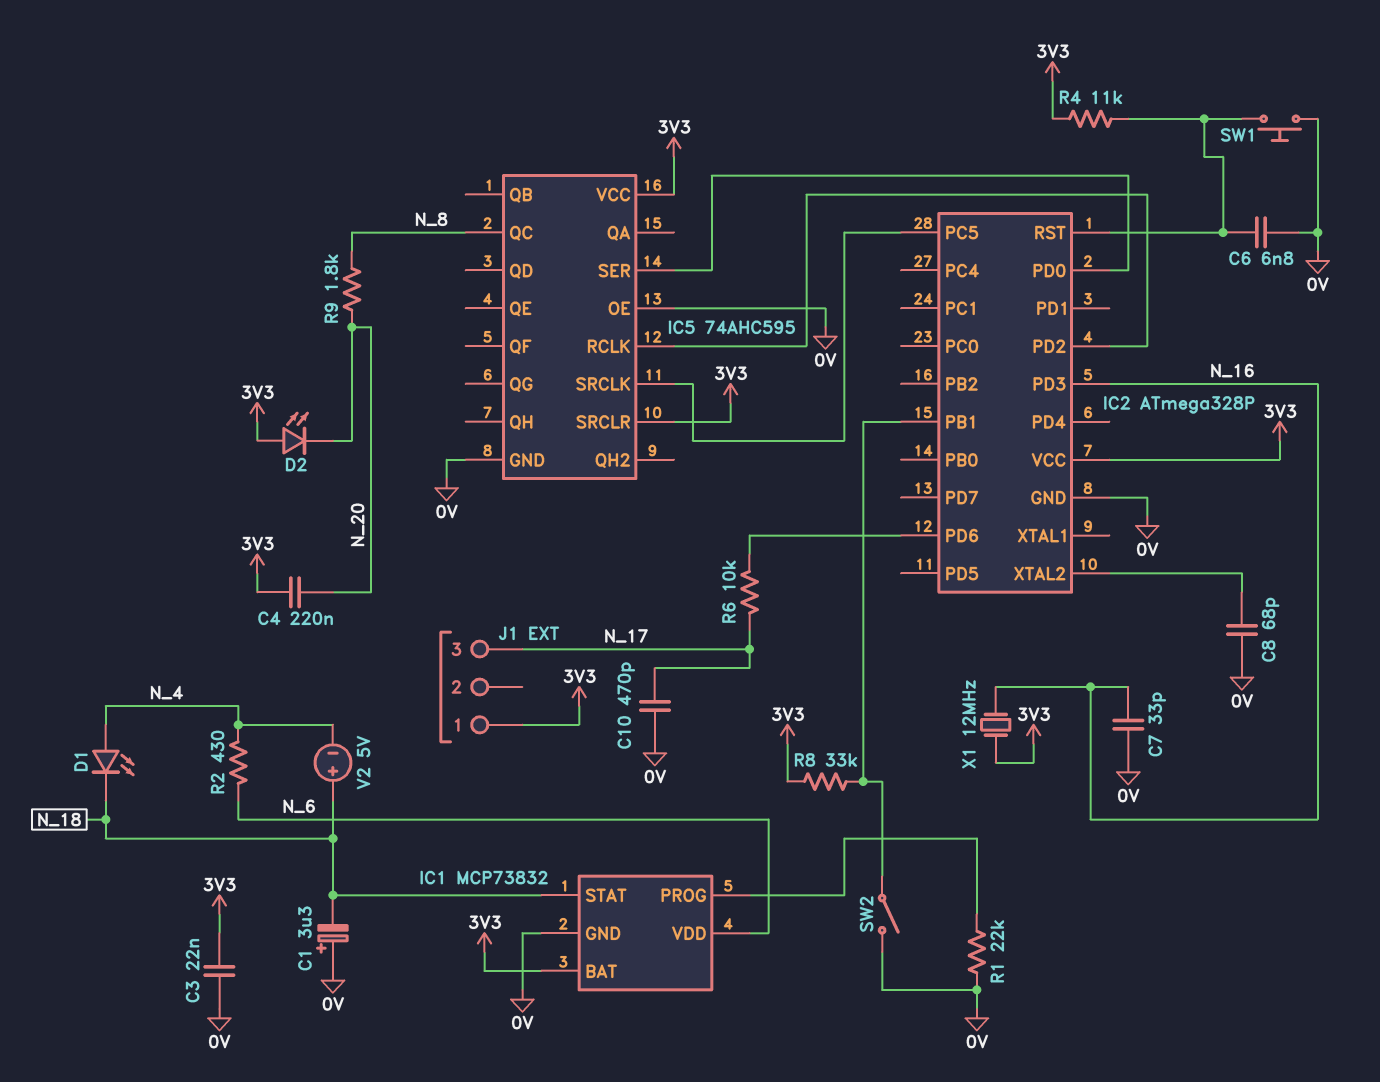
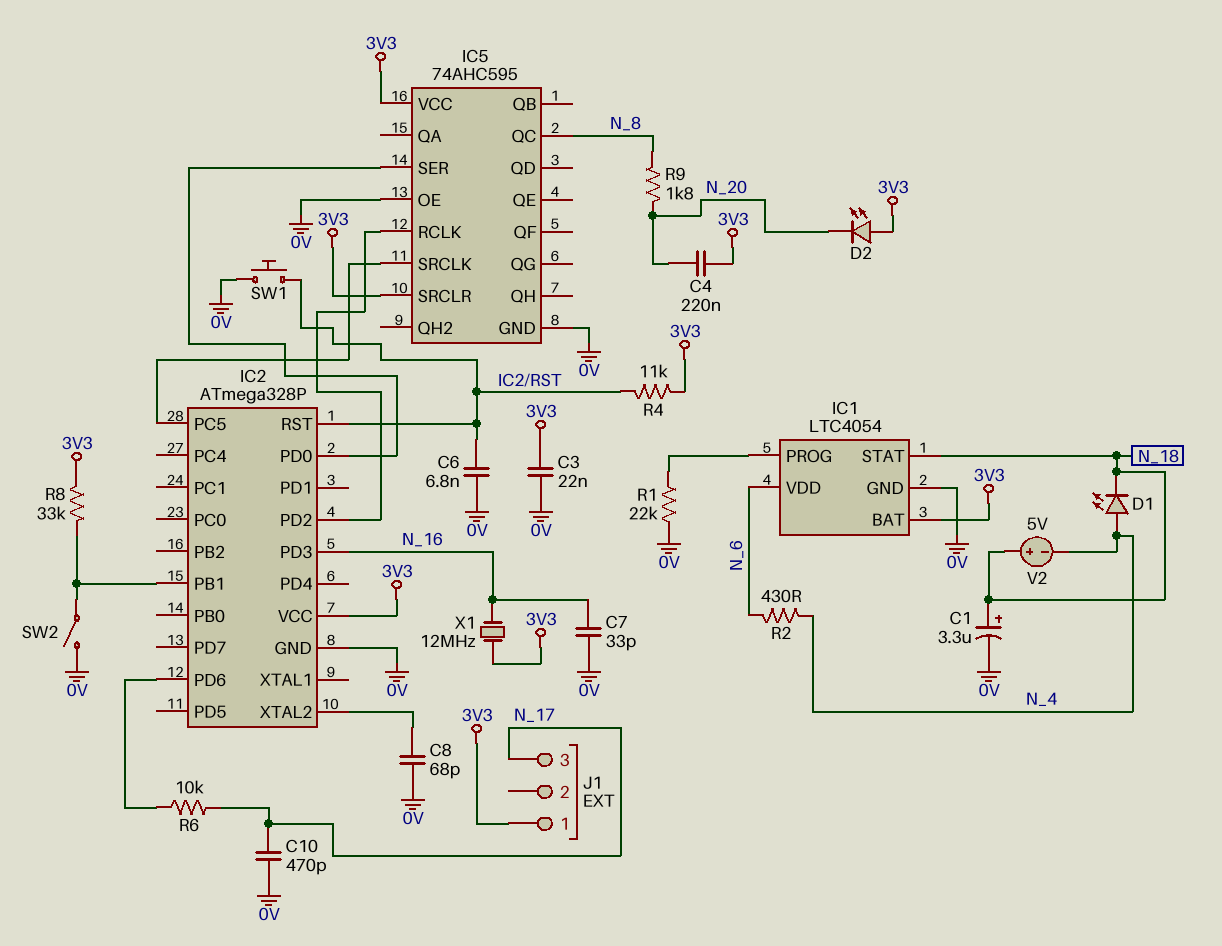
C1: 3.3uF (plus 0V, minus N_18) -> 3.3uF (plus N_18, minus 0V)
IC1: MCP73832 -> LTC4054

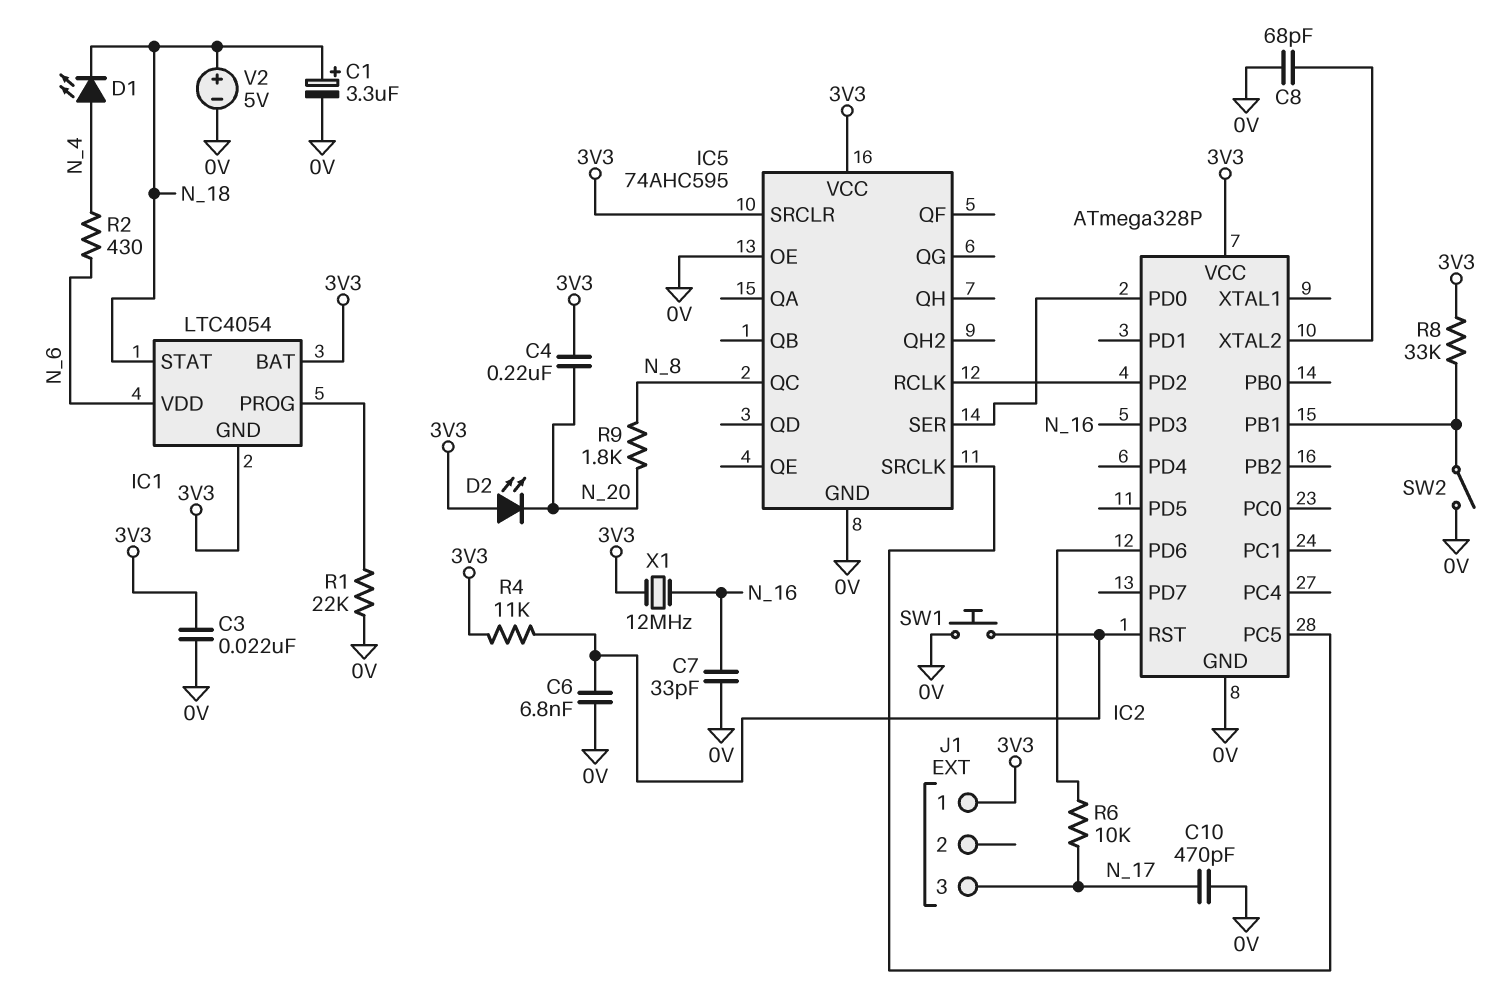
IC1 pin GND: 0V -> 3V3
V2: 5V (plus N_18, minus N_4) -> 5V (plus N_18, minus 0V)

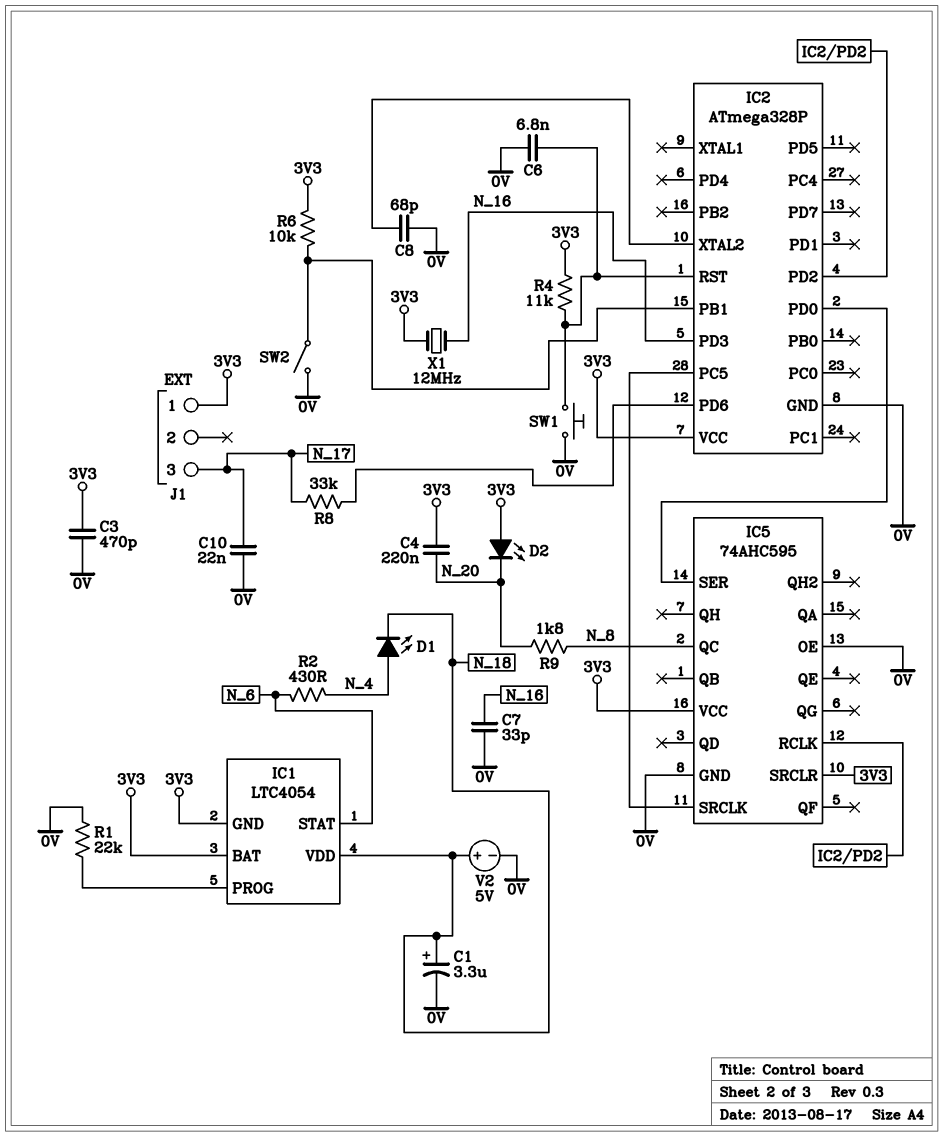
C3: 22nF (0V, 3V3) -> 470pF (0V, 3V3)
C10: 470pF (0V, N_17) -> 22nF (0V, N_17)
IC1 pin STAT: N_18 -> N_6
IC1 pin VDD: N_6 -> N_18
R6: 10k (IC2/PD6, N_17) -> 10k (3V3, IC2/PB1)
R8: 33k (3V3, IC2/PB1) -> 33k (IC2/PD6, N_17)

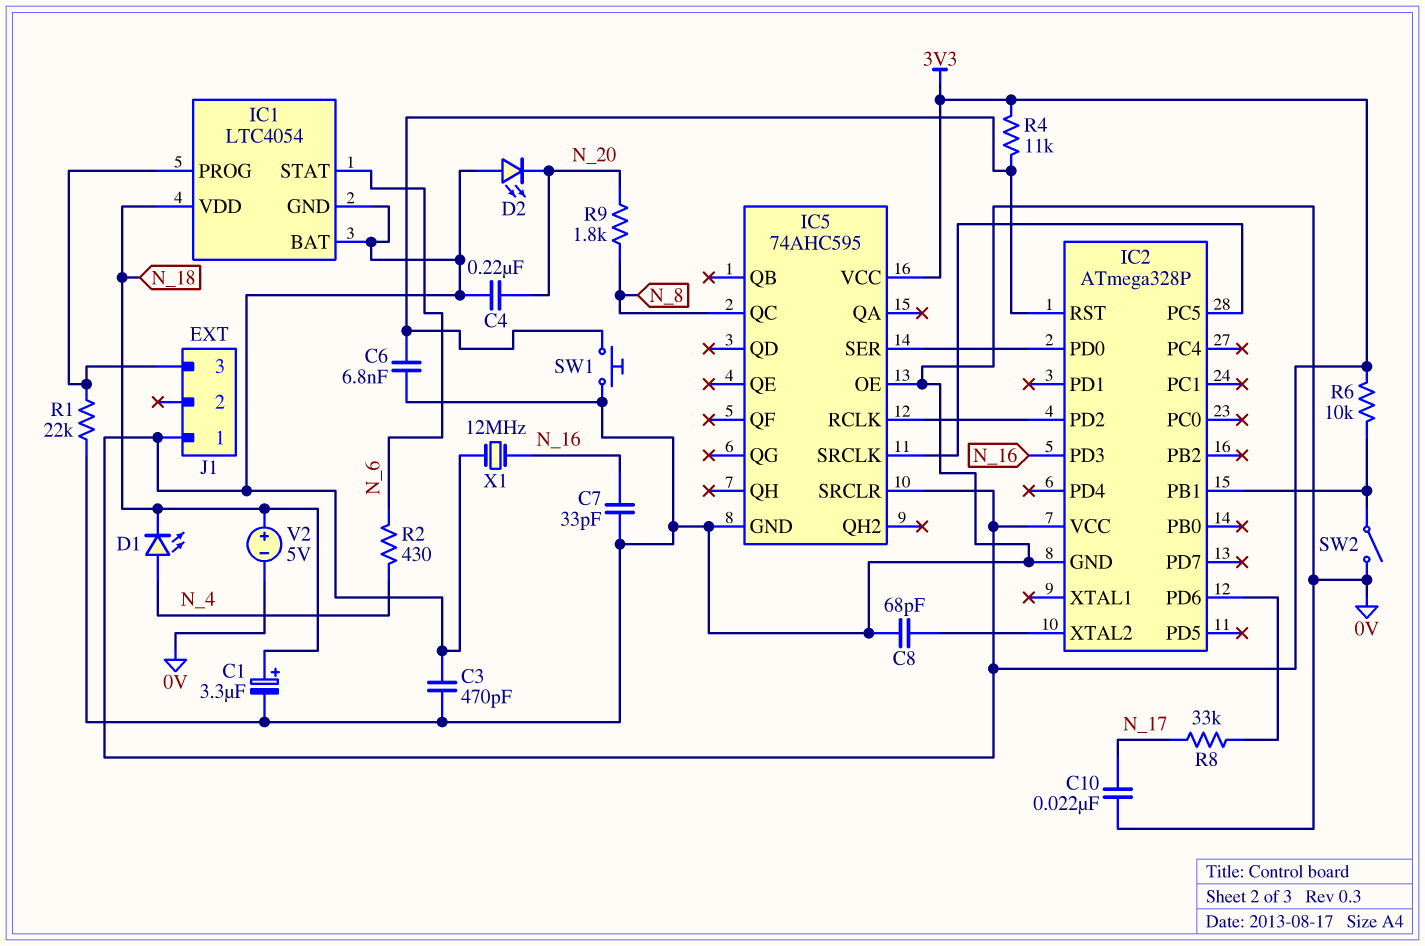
J1 pin 3: N_17 -> IC1/PROG

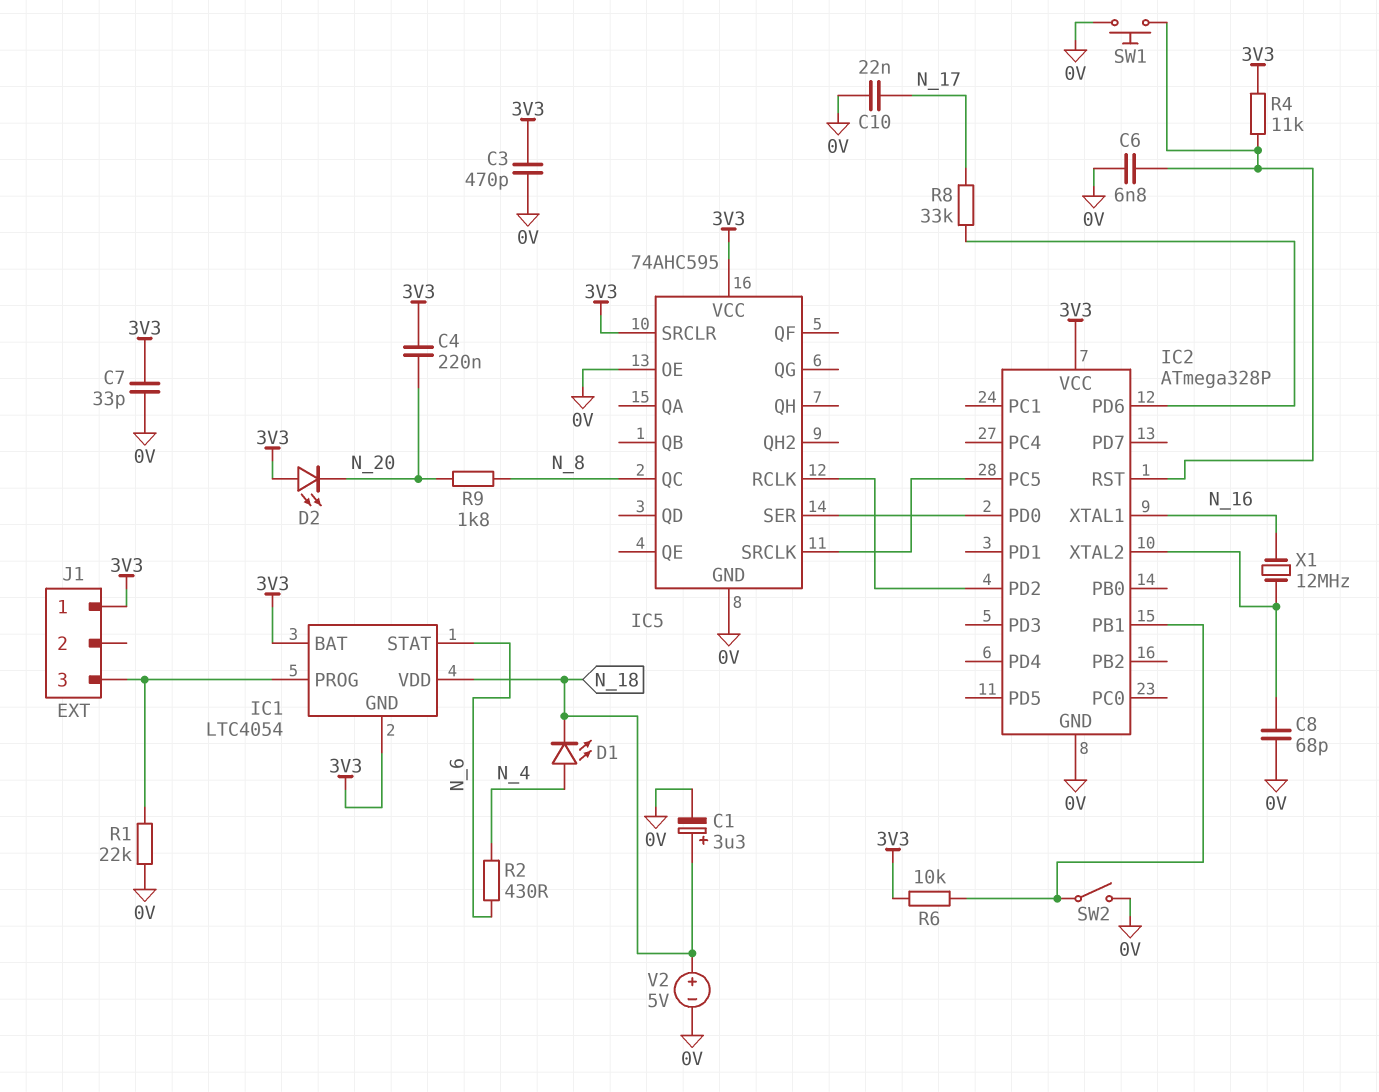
C7: 33pF (0V, N_16) -> 33pF (0V, 3V3)
IC2 pin PD3: N_16 -> none
IC2 pin XTAL1: none -> N_16
X1: 12MHz (3V3, N_16) -> 12MHz (IC2/XTAL2, N_16)

